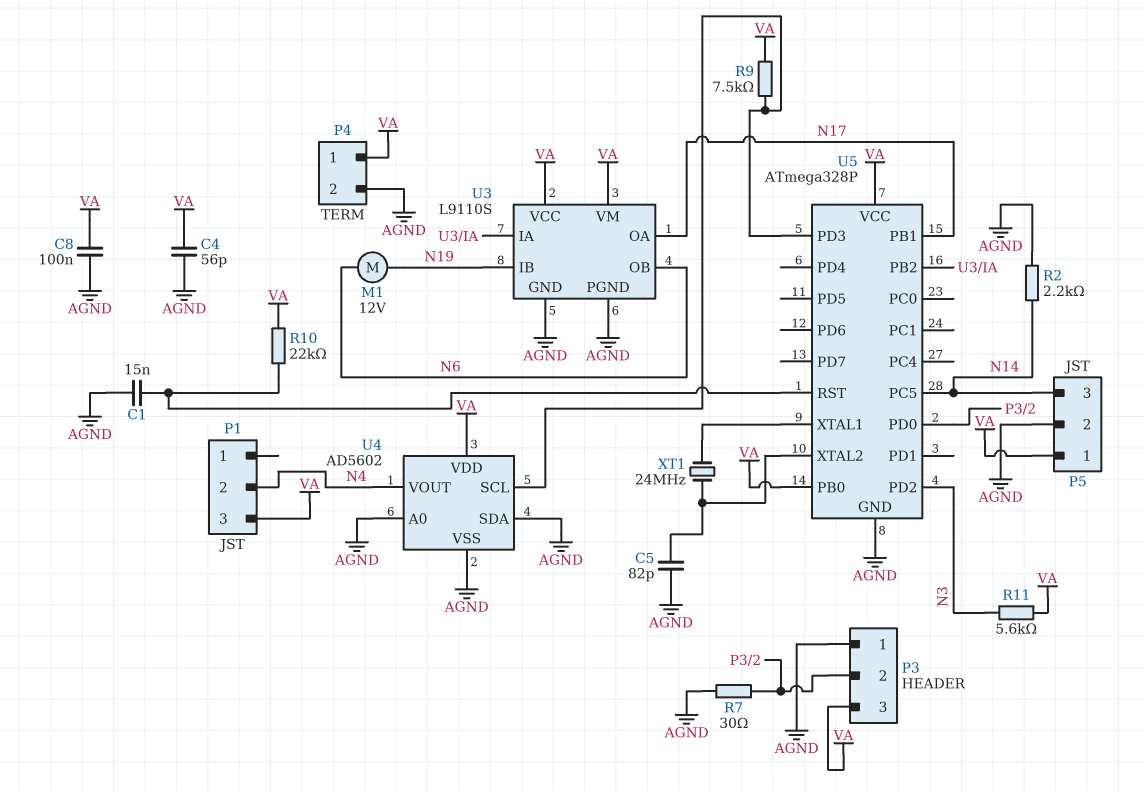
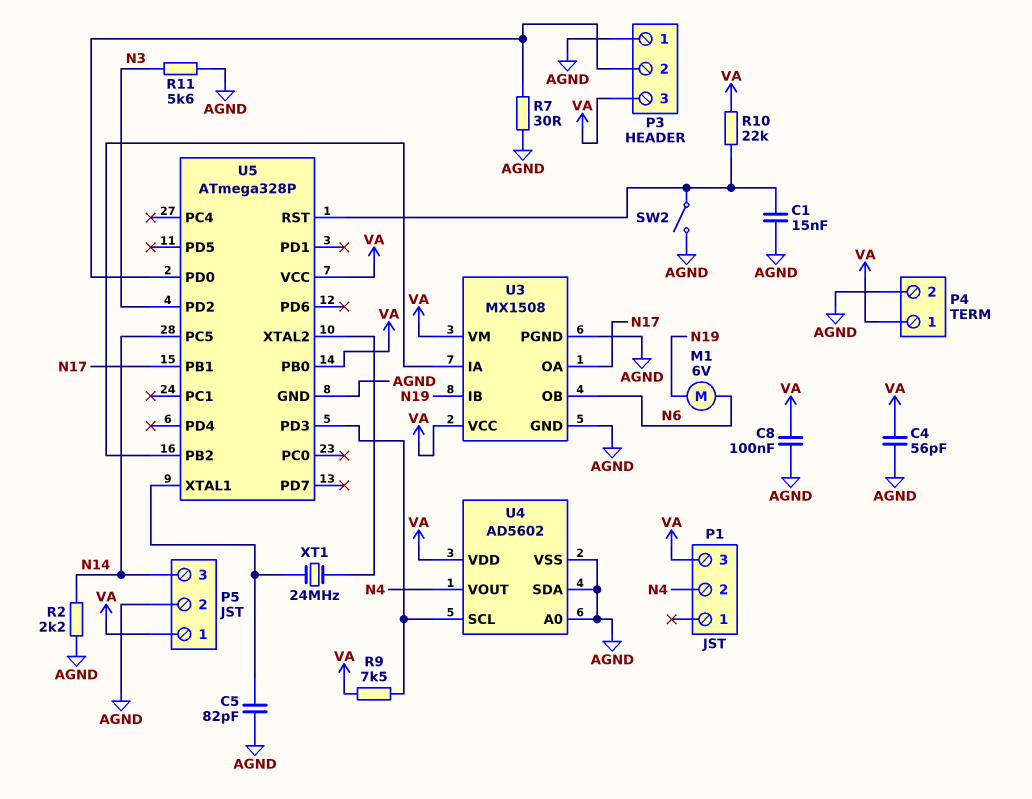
C5: 82pF (AGND, U5/XTAL2) -> 82pF (AGND, U5/XTAL1)
M1: motor 12V (N6, N19) -> motor 6V (N6, N19)
R11: 5.6k (N3, VA) -> 5.6k (AGND, N3)
SW2: none -> switch (AGND, U5/RST)
U3: L9110S -> MX1508

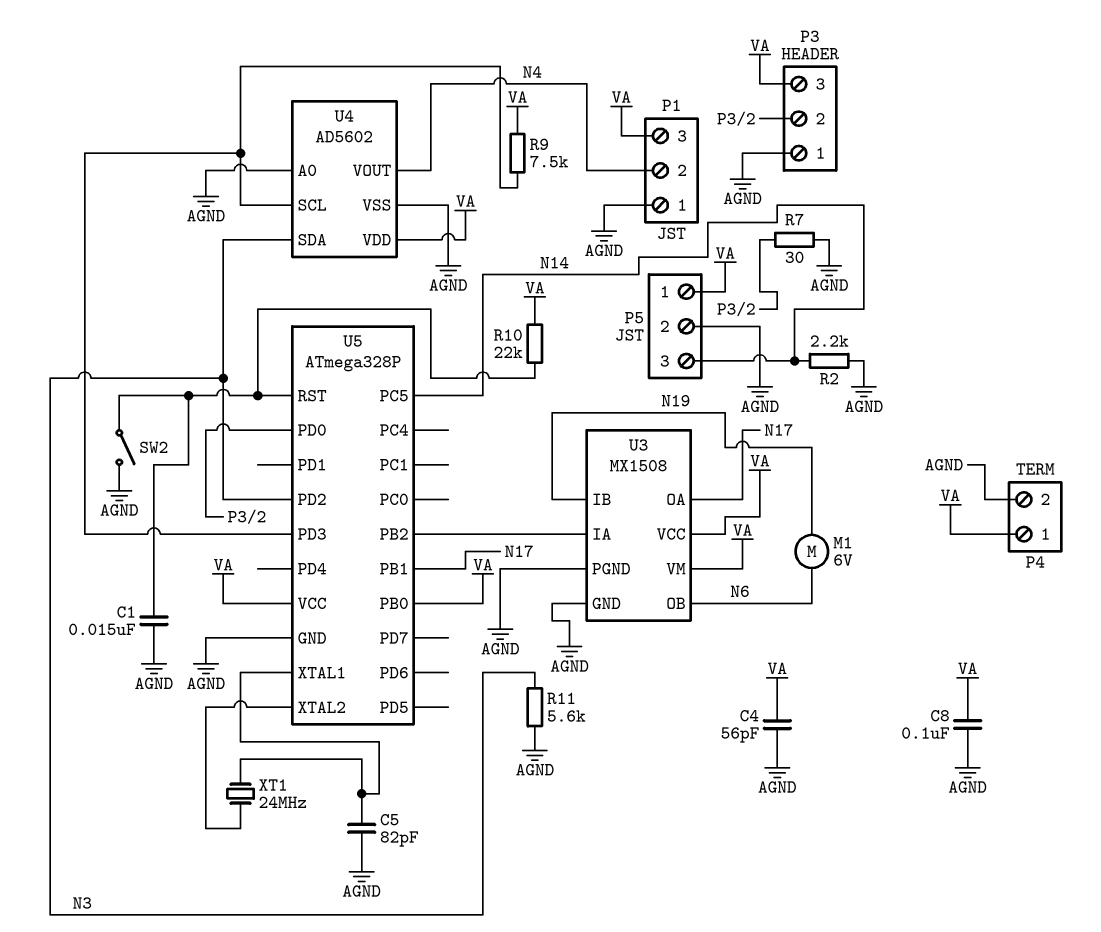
P1 pin 1: none -> AGND
U4 pin SDA: AGND -> N3

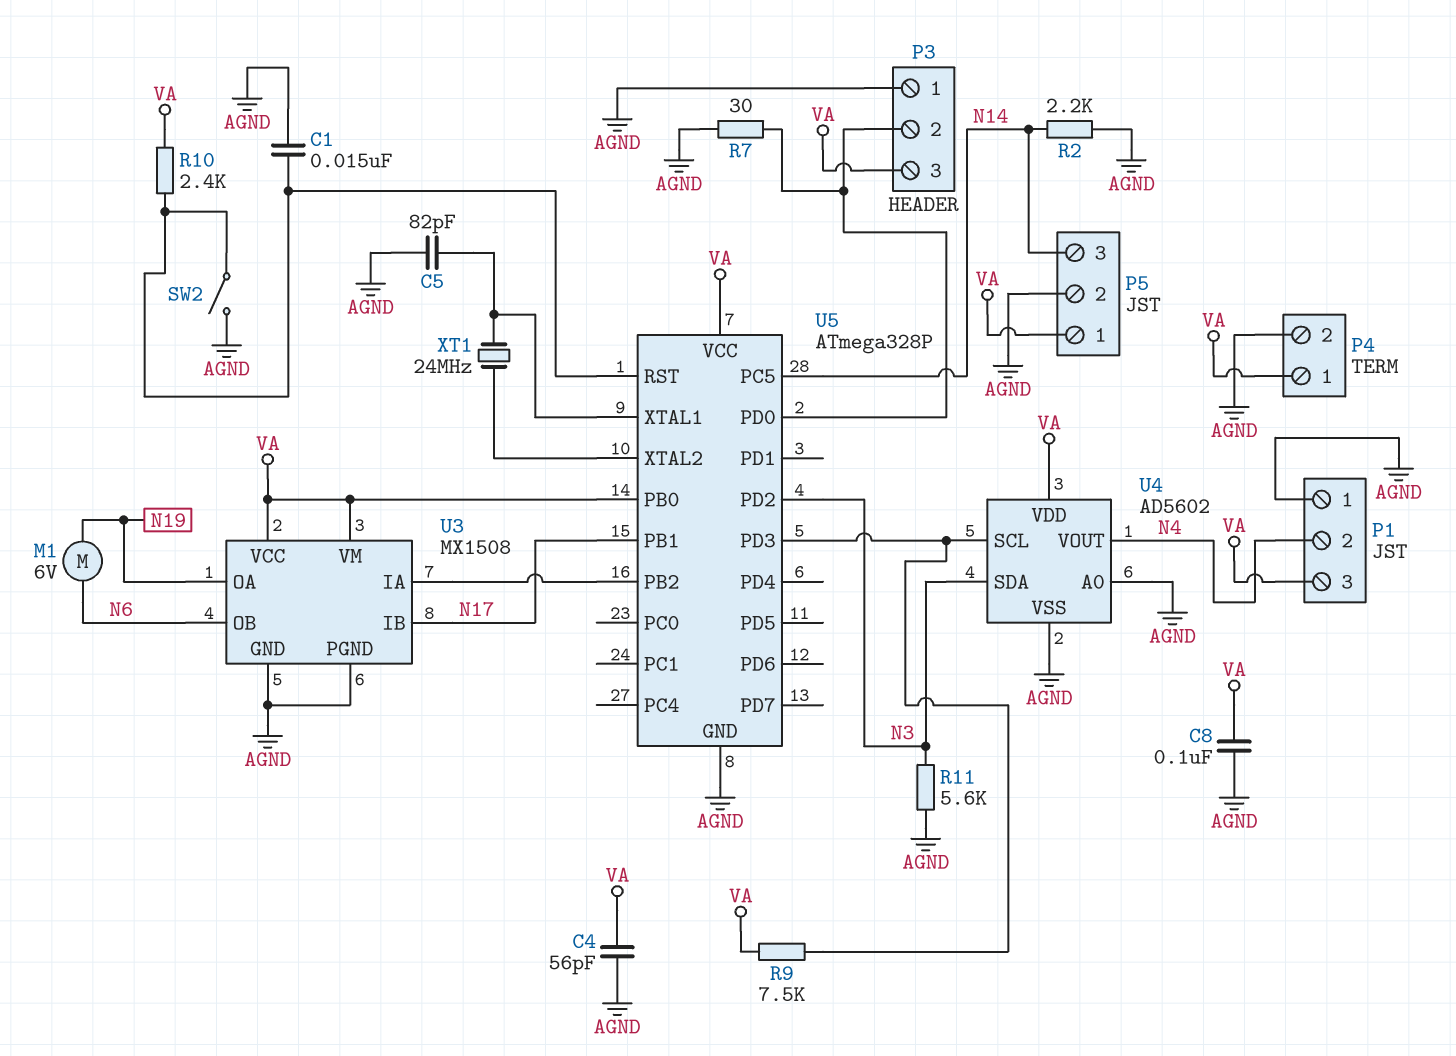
R10: 22k (U5/RST, VA) -> 2.4k (U5/RST, VA)
U3 pin IB: N19 -> N17
U3 pin OA: N17 -> N19

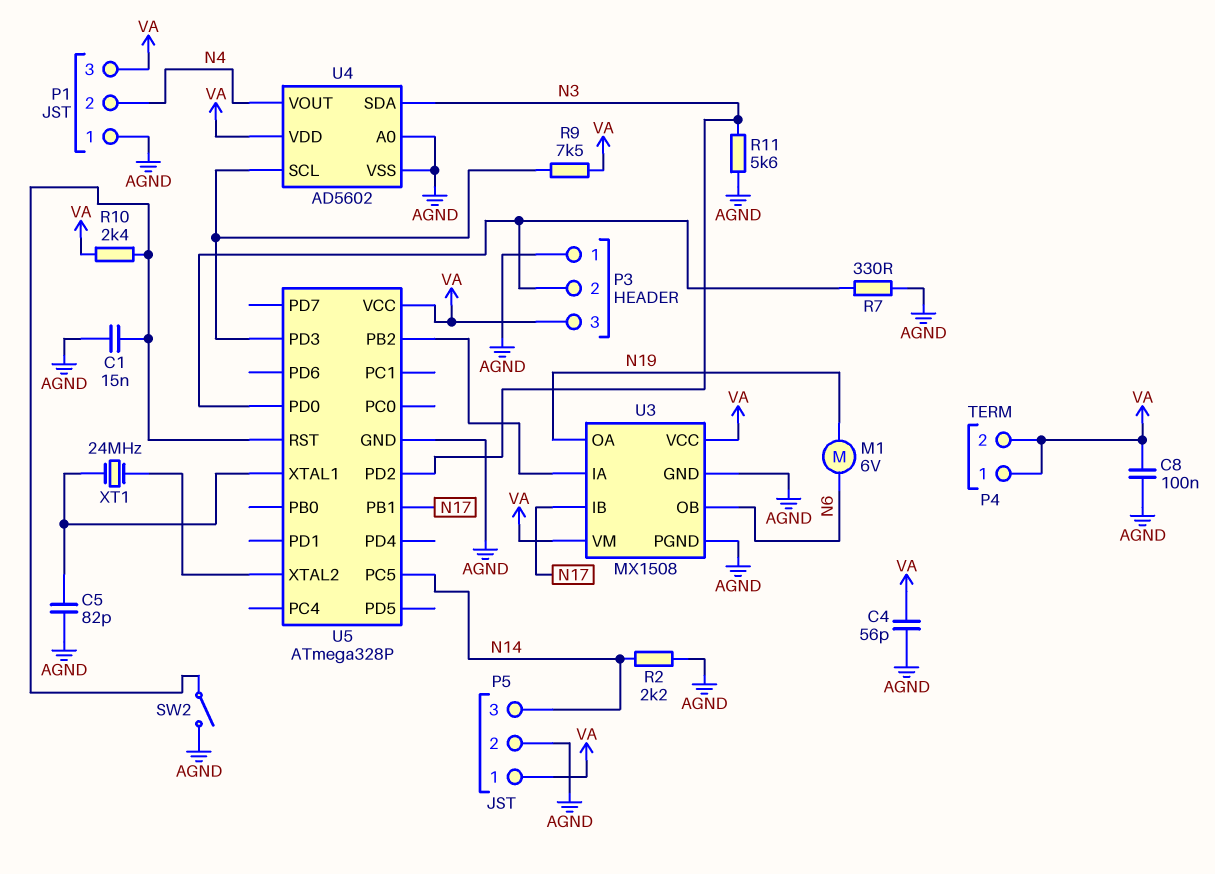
P4 pin 2: AGND -> VA
R7: 30 (AGND, P3/2) -> 330 (AGND, P3/2)
U5 pin PB0: VA -> none

